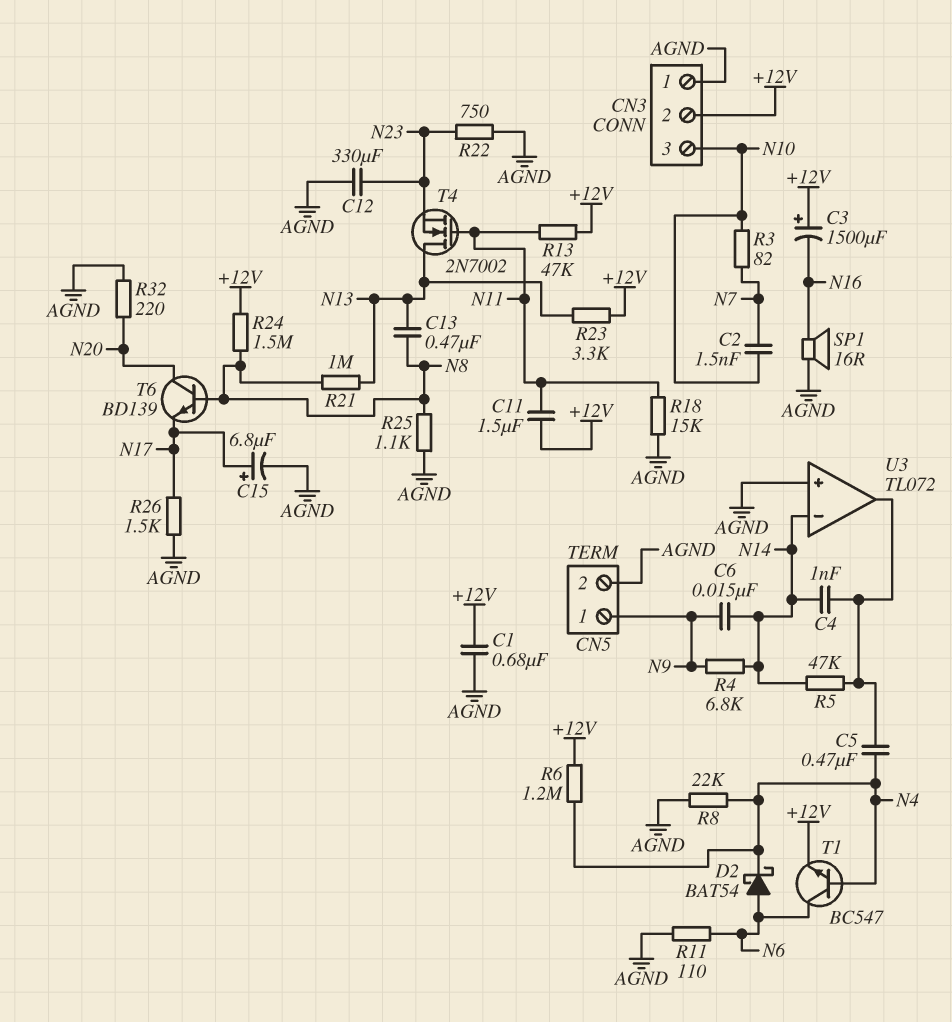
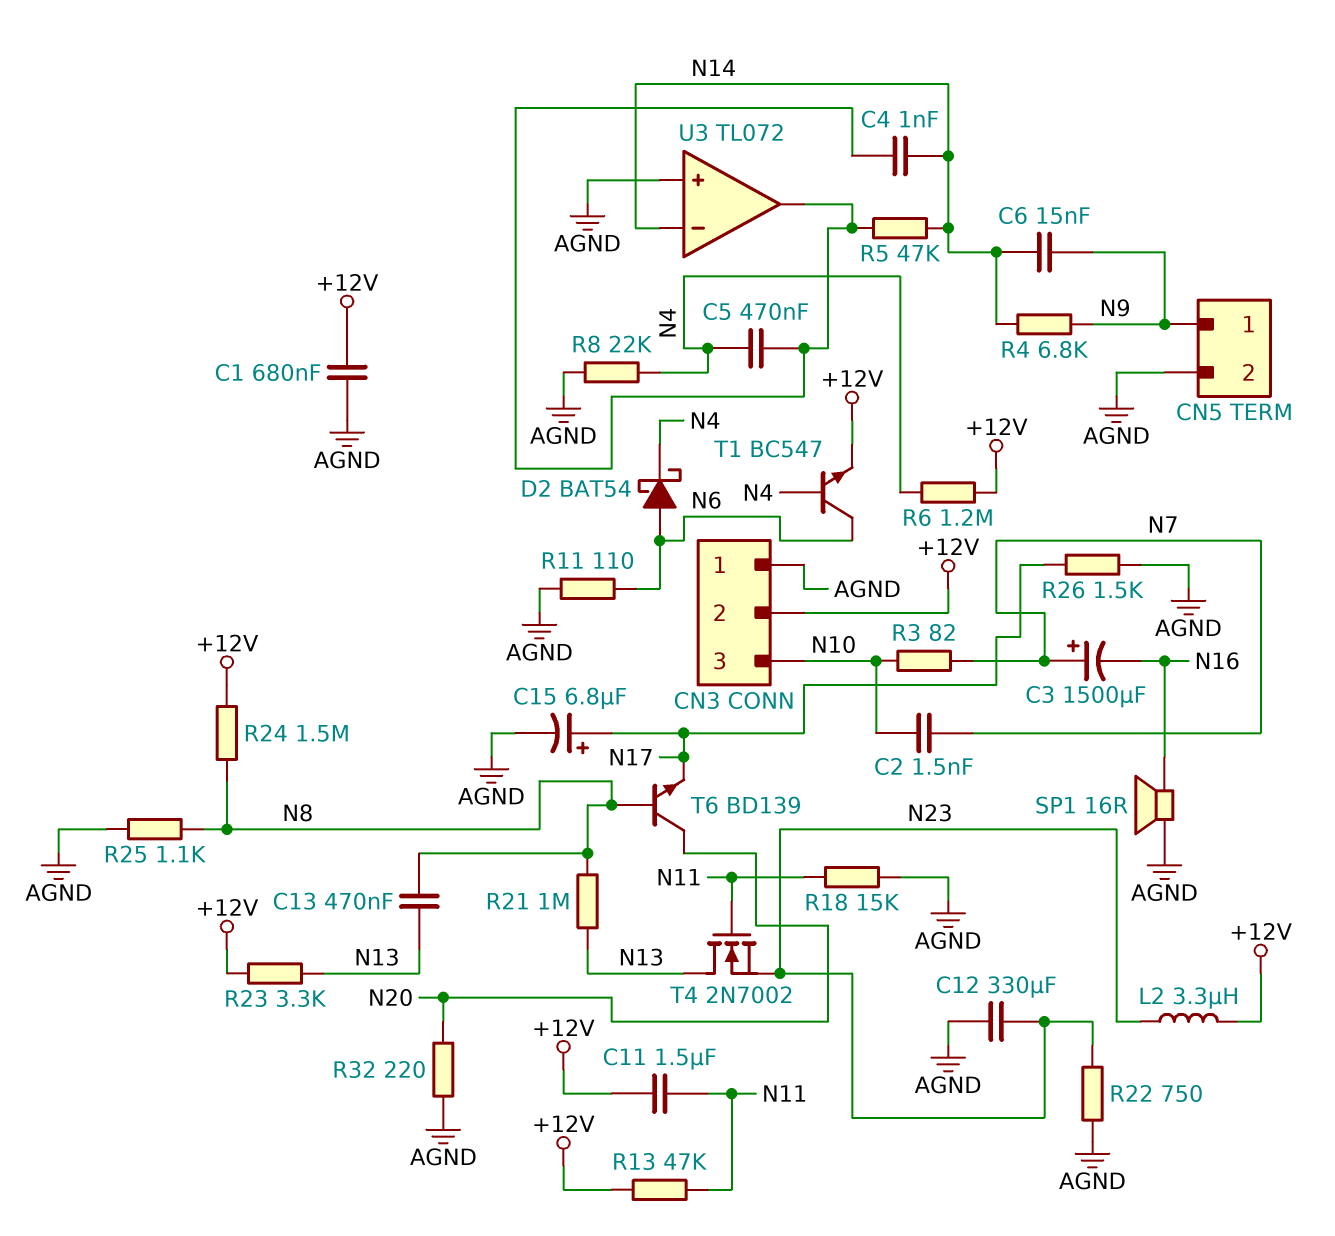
C3: 1500uF (plus +12V, minus N16) -> 1500uF (plus N7, minus N16)
L2: none -> 3.3uH (+12V, N23)

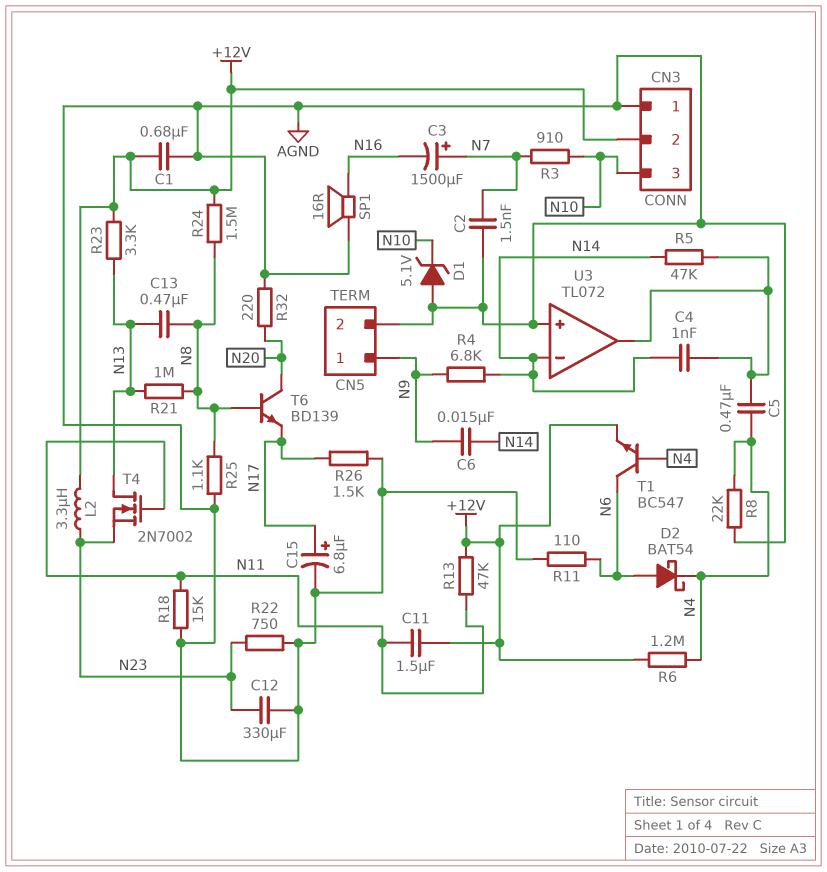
C2: 1.5nF (N7, N10) -> 1.5nF (AGND, N7)
D1: none -> zener 5.1V (A AGND, K N10)
R3: 82 (N7, N10) -> 910 (N7, N10)

